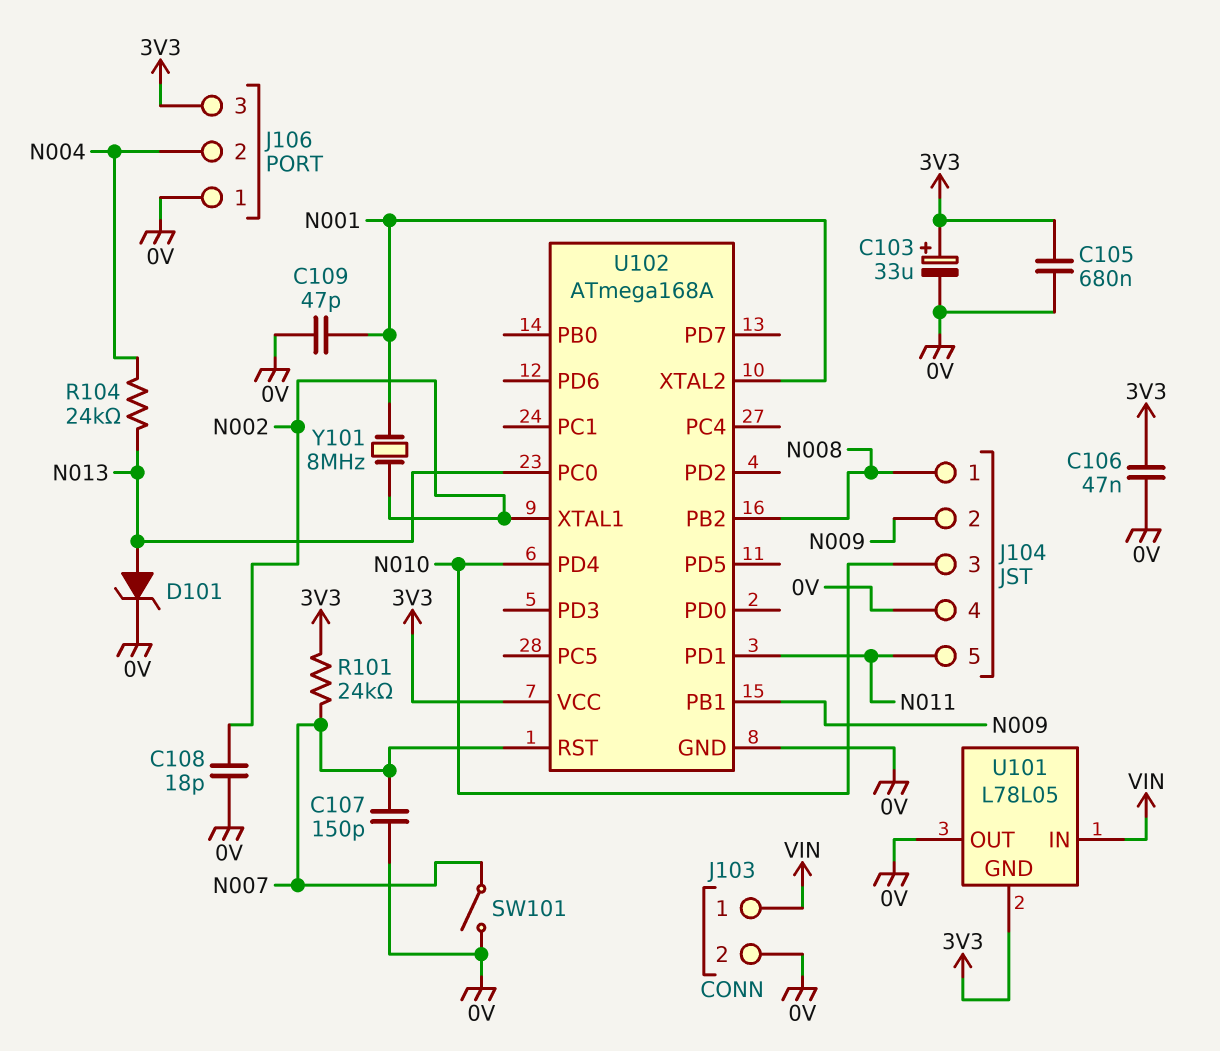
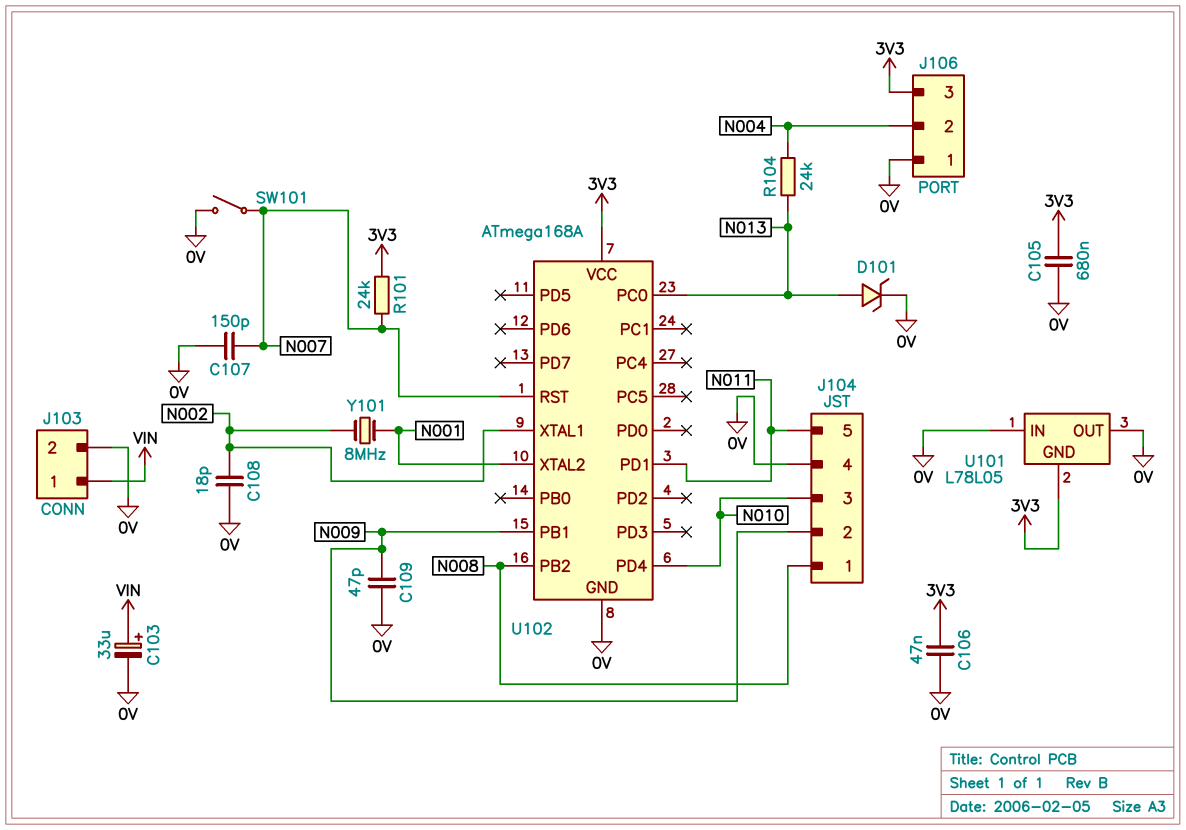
C103: 33uF (plus 3V3, minus 0V) -> 33uF (plus VIN, minus 0V)
C109: 47pF (0V, N001) -> 47pF (0V, N009)
U101 pin IN: VIN -> 0V

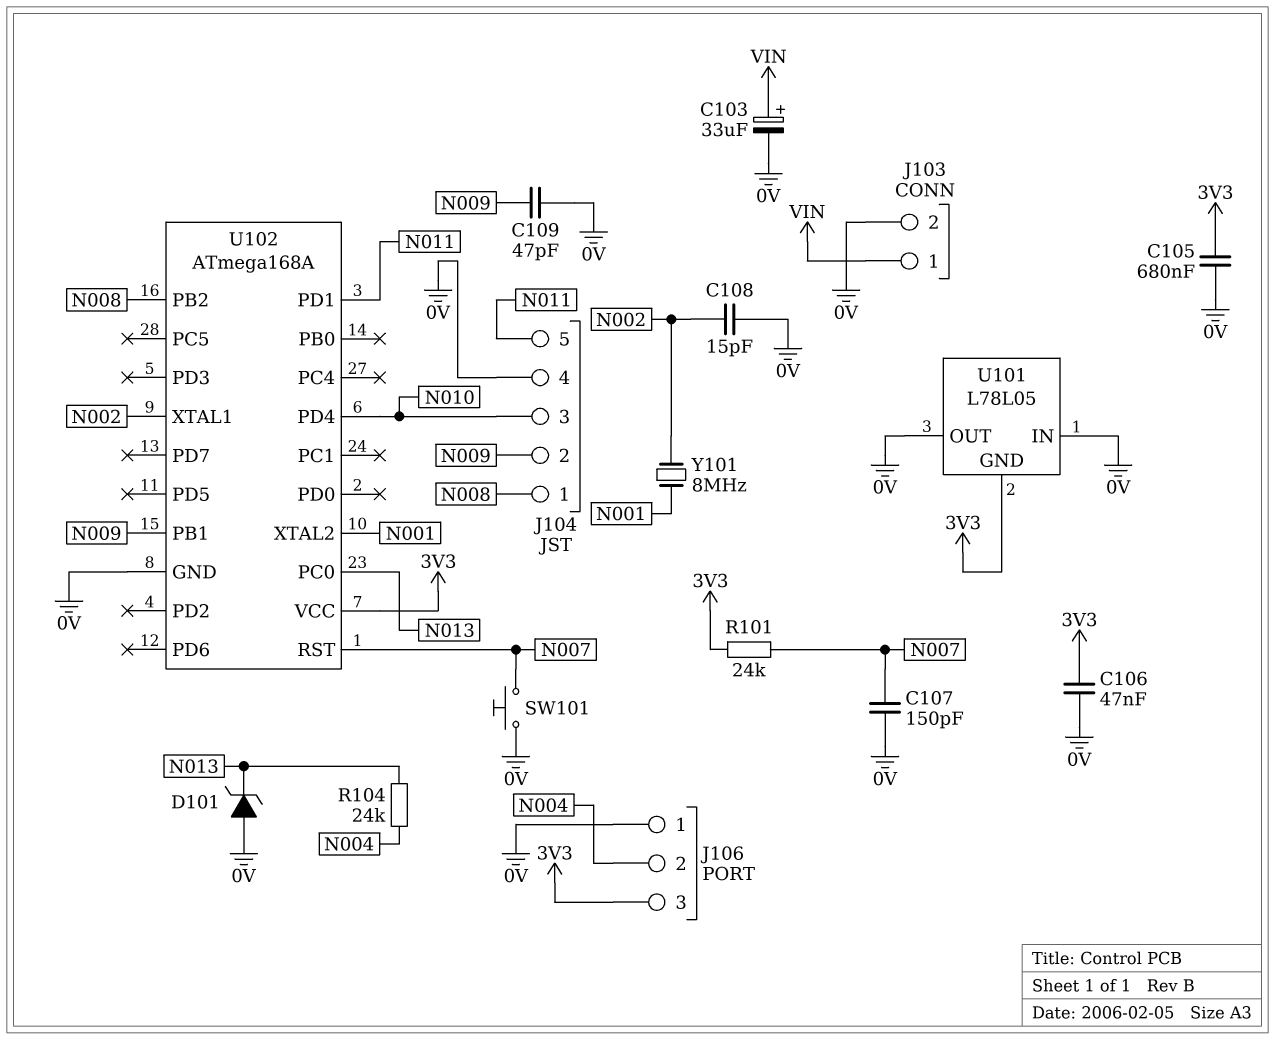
C108: 18pF (0V, N002) -> 15pF (0V, N002)
D101: zener (A N013, K 0V) -> zener (A 0V, K N013)
SW101: switch (0V, N007) -> button (0V, N007)

